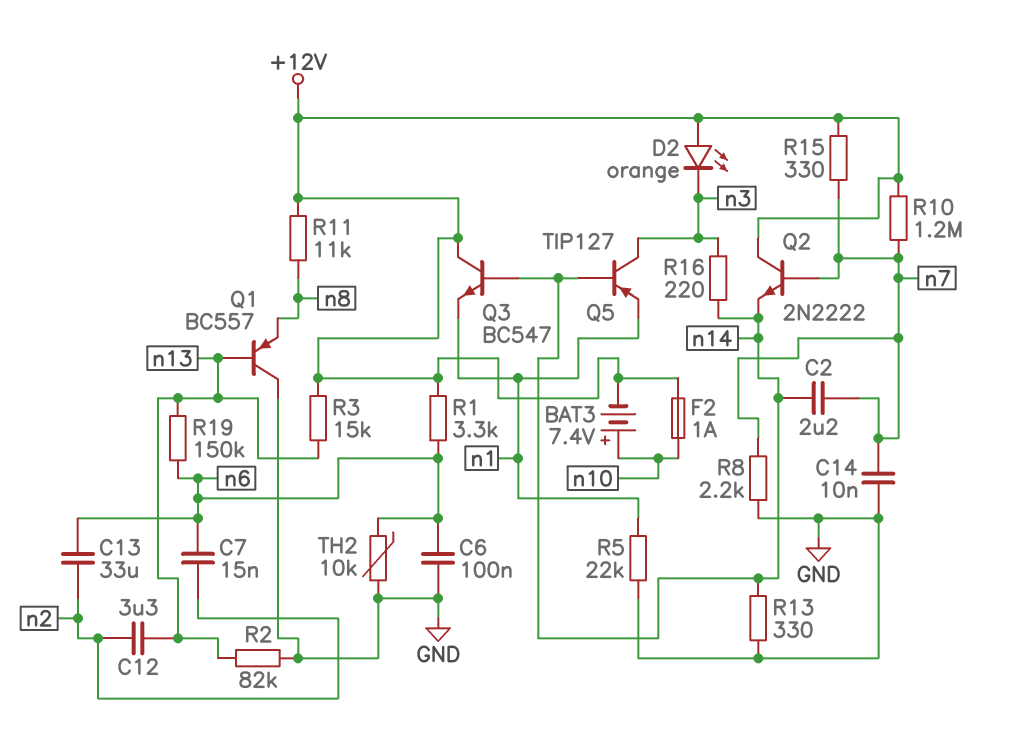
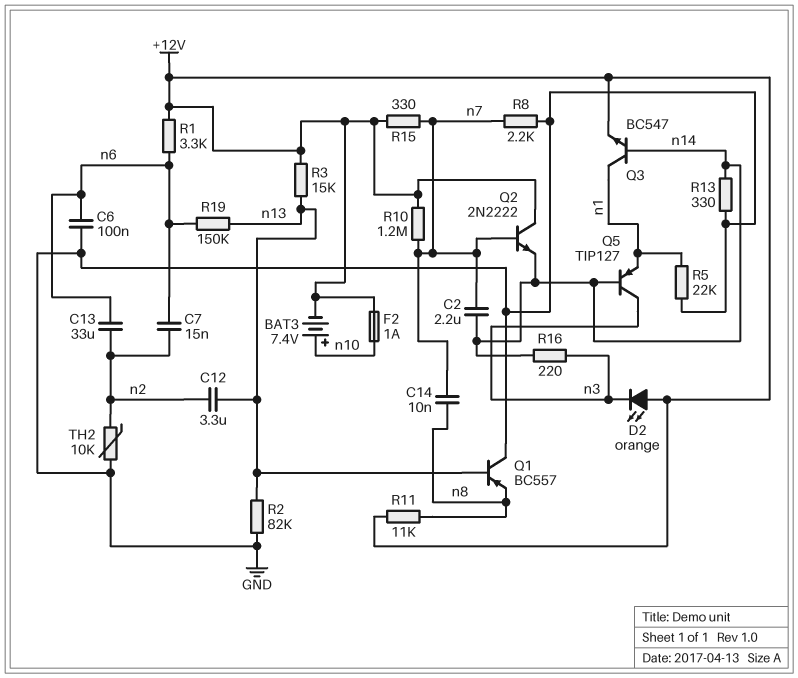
C14: 10nF (GND, n7) -> 10nF (n7, n8)
Q3: NPN BC547 (B n14, C +12V, E n1) -> NPN BC547 (B n14, C n1, E +12V)
TH2: 10k (GND, n6) -> 10k (GND, n2)

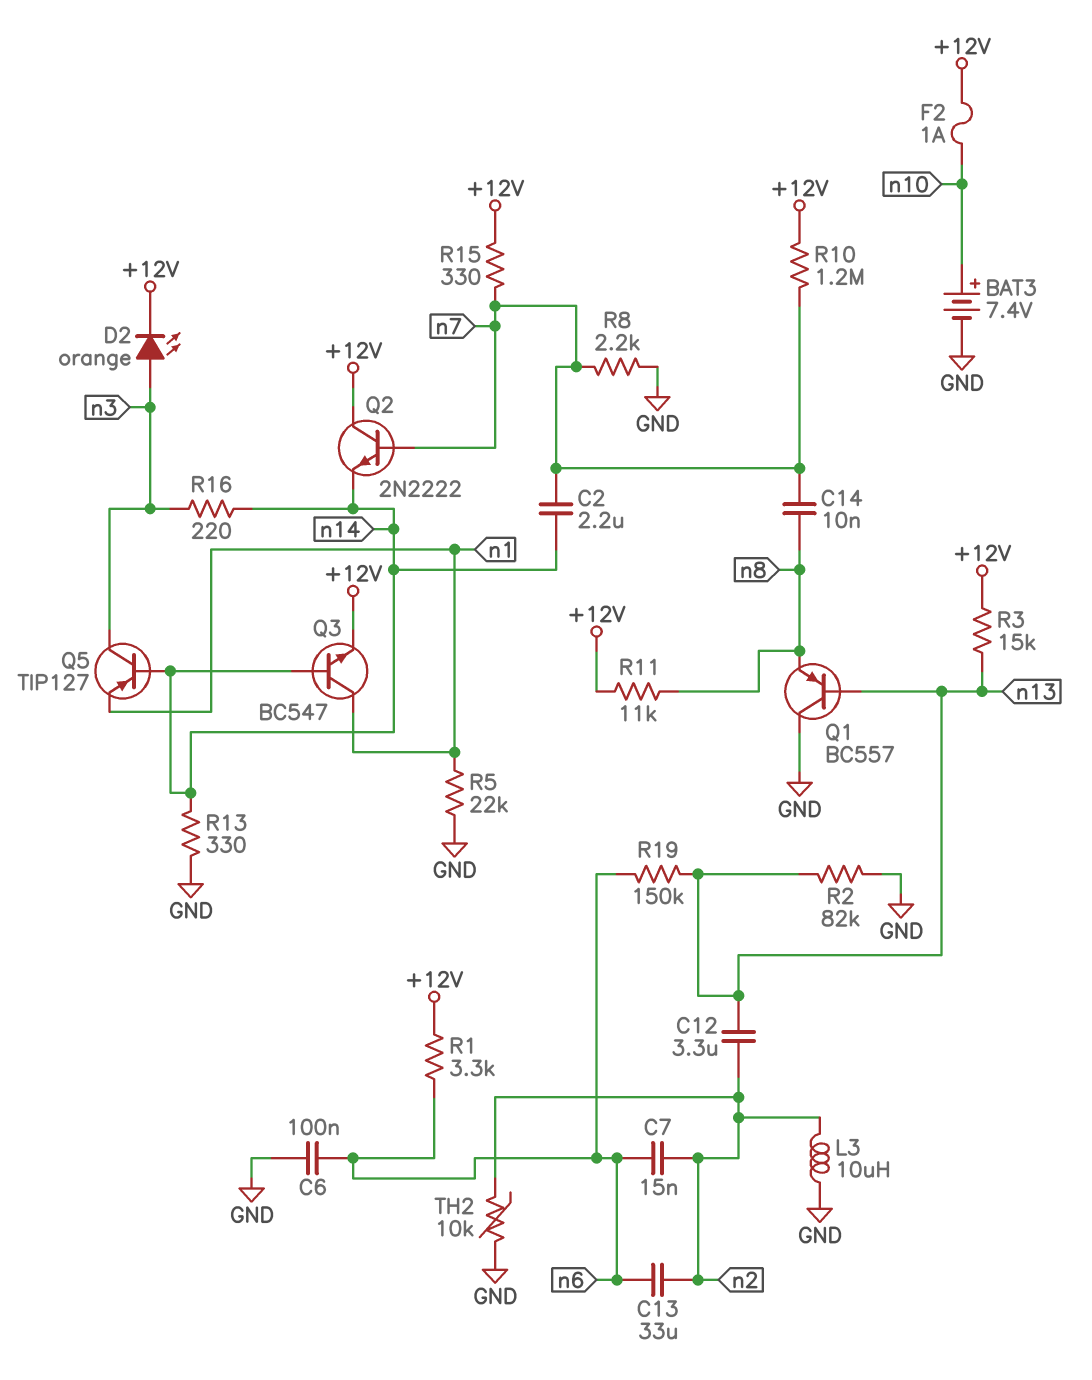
BAT3: 7.4V (plus n10, minus +12V) -> 7.4V (plus n10, minus GND)
D2: LED orange (A +12V, K n3) -> LED orange (A n3, K +12V)
L3: none -> 10uH (GND, n2)

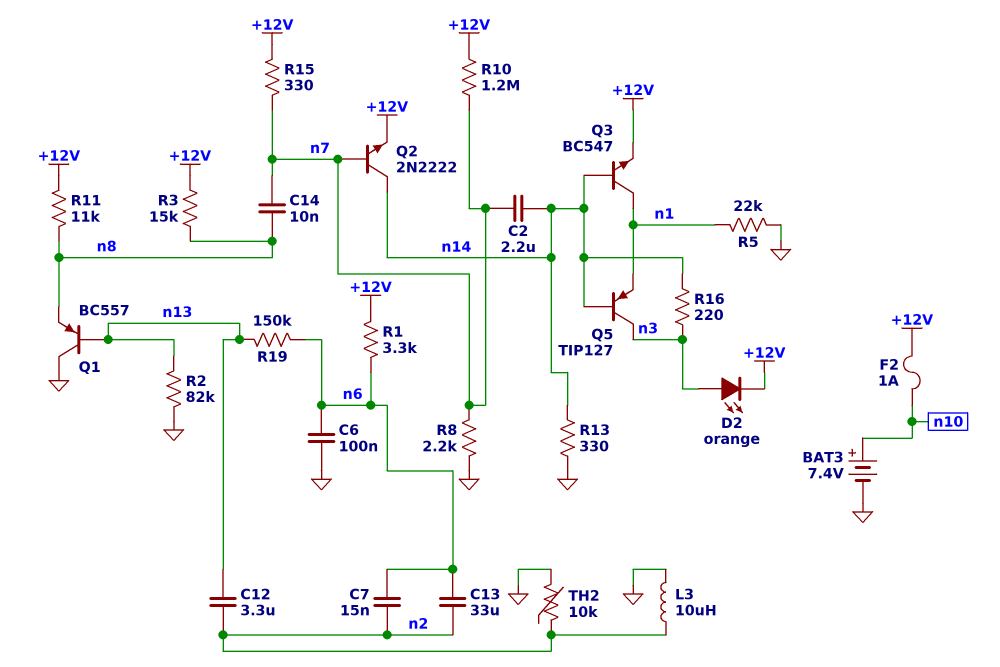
Q2: NPN 2N2222 (B n7, C +12V, E n14) -> NPN 2N2222 (B n7, C n14, E +12V)
R3: 15k (+12V, n13) -> 15k (+12V, n8)

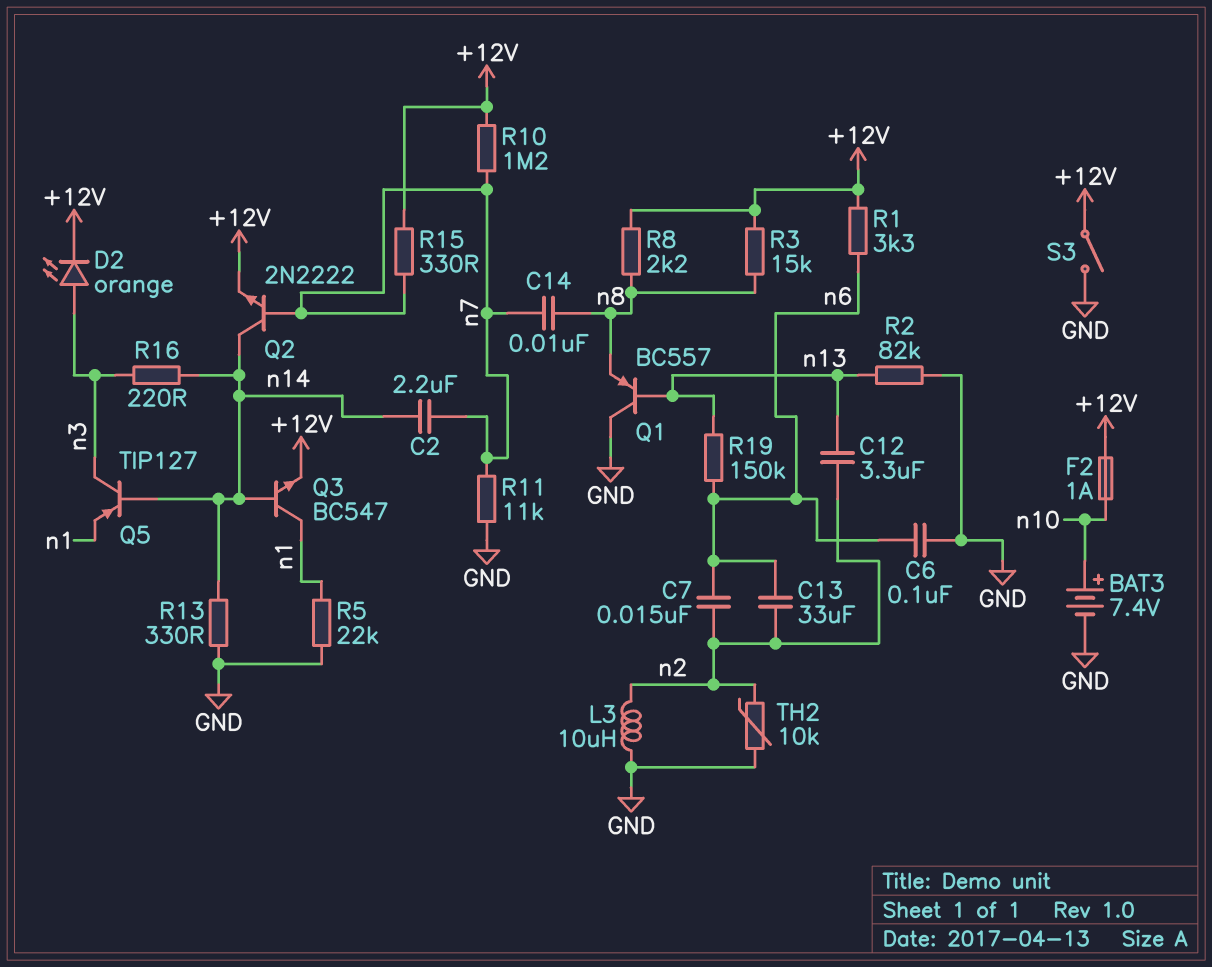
R8: 2.2k (GND, n7) -> 2.2k (+12V, n8)
R11: 11k (+12V, n8) -> 11k (GND, n7)
S3: none -> switch (+12V, GND)

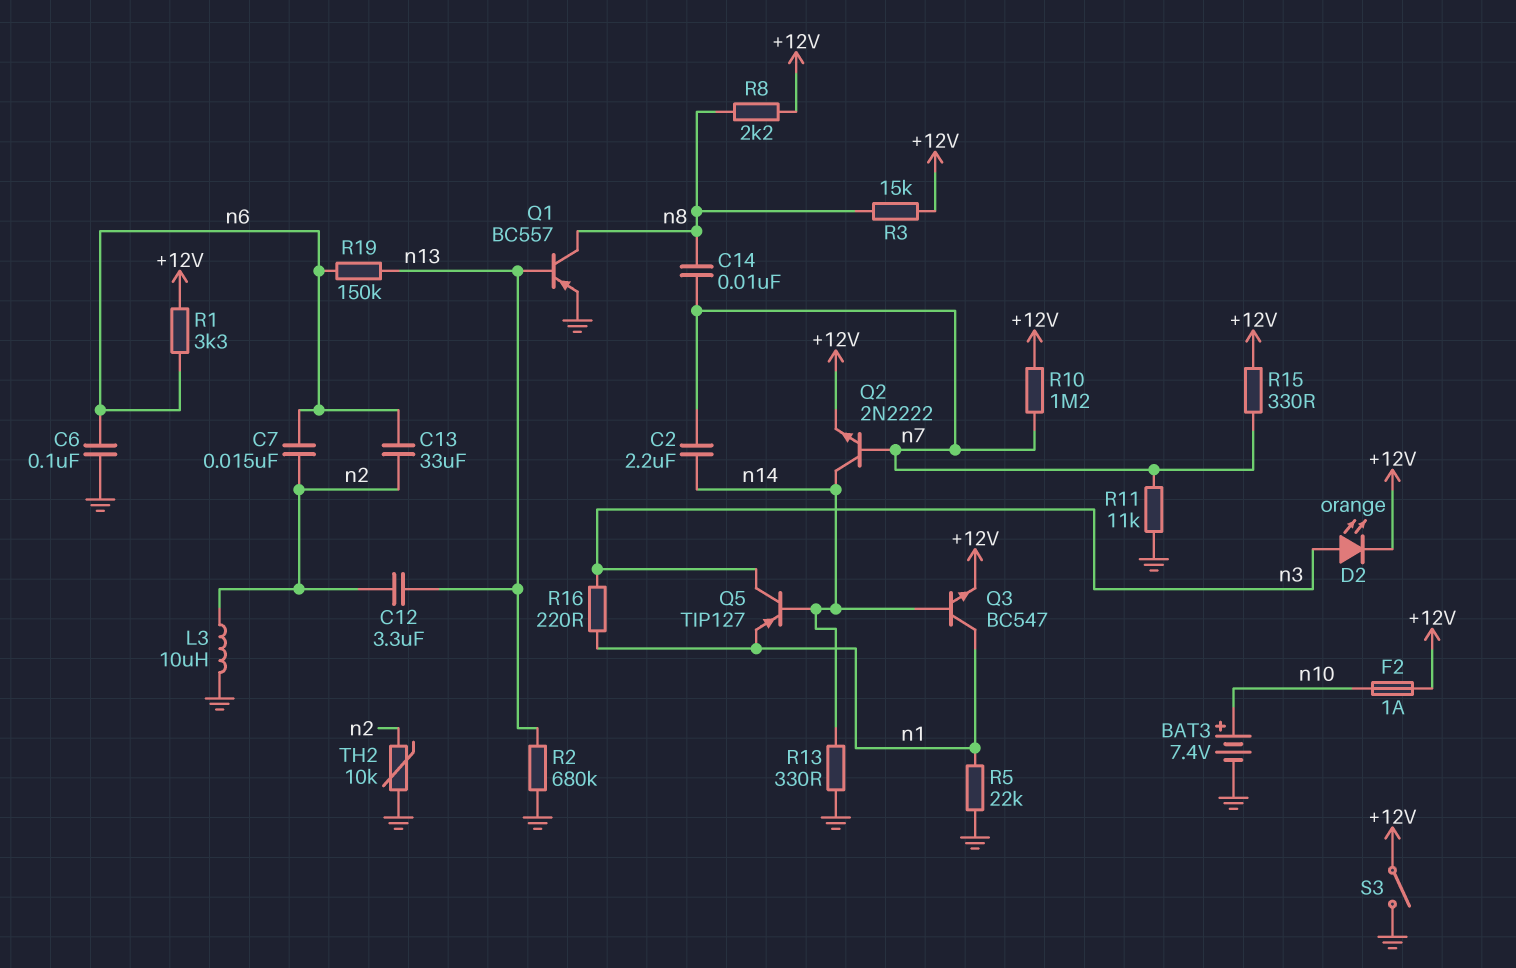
Q1: PNP BC557 (B n13, C GND, E n8) -> PNP BC557 (B n13, C n8, E GND)
R2: 82k (GND, n13) -> 680k (GND, n13)
R16: 220 (n3, n14) -> 220 (n1, n3)

